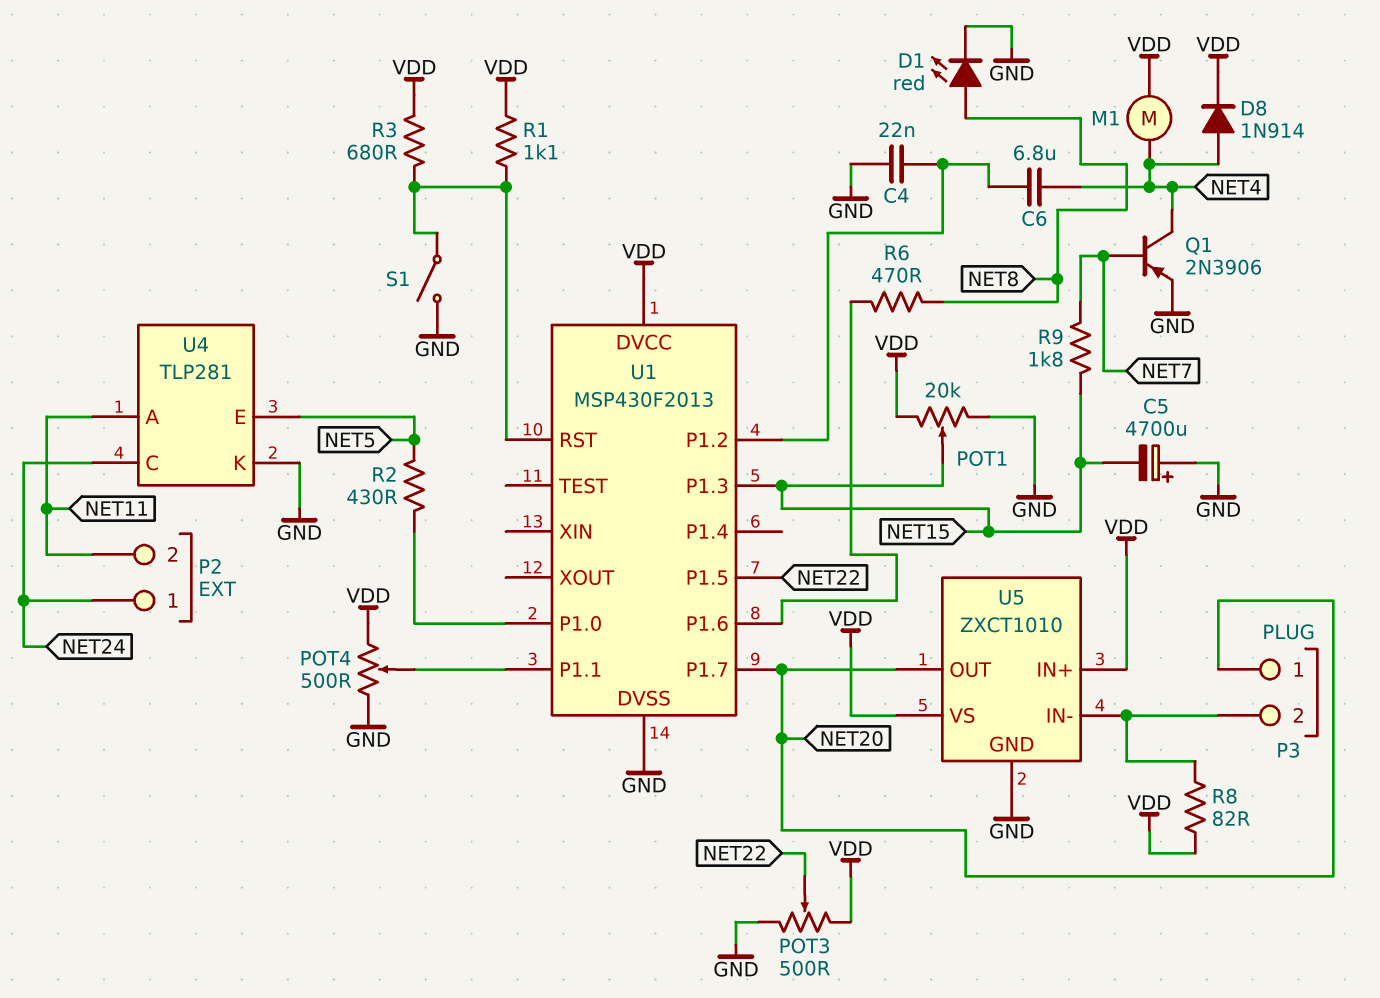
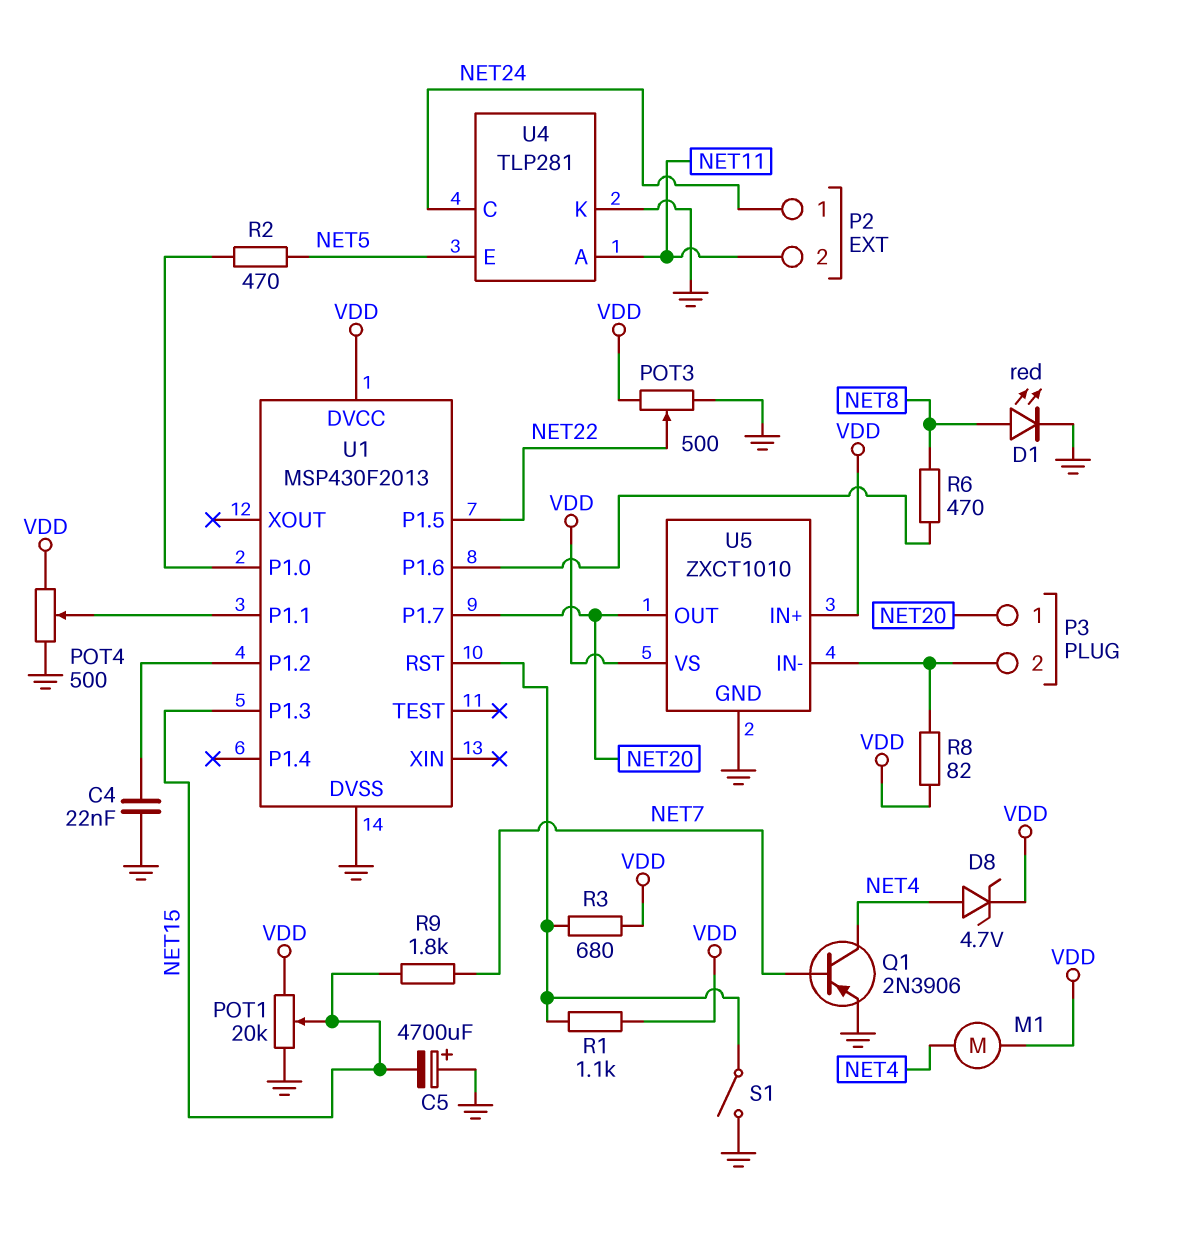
C6: 6.8uF (NET4, U1/P1.2) -> none
D8: diode 1N914 (A NET4, K VDD) -> zener 4.7V (A NET4, K VDD)
R2: 430 (NET5, U1/P1.0) -> 470 (NET5, U1/P1.0)

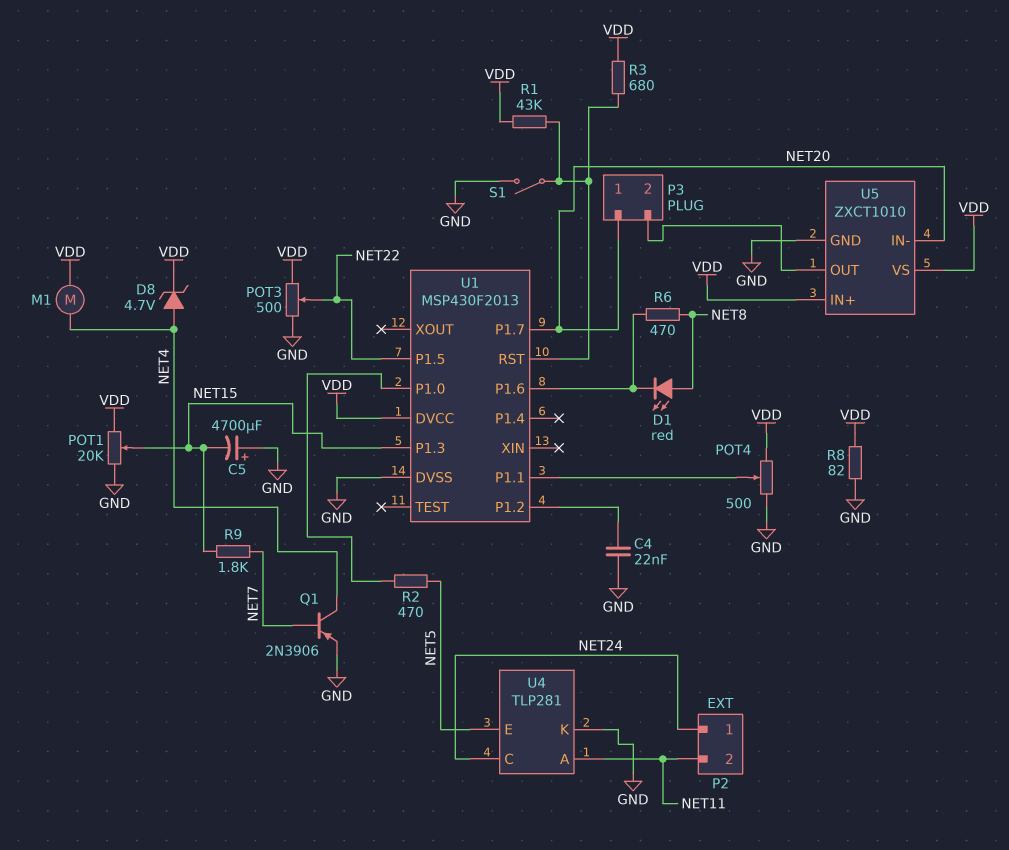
D1: LED red (A NET8, K GND) -> LED red (A NET8, K U1/P1.6)
R1: 1.1k (U1/RST, VDD) -> 43k (U1/RST, VDD)
R8: 82 (P3/2, VDD) -> 82 (GND, VDD)
U5 pin IN-: P3/2 -> NET20
U5 pin OUT: NET20 -> P3/2

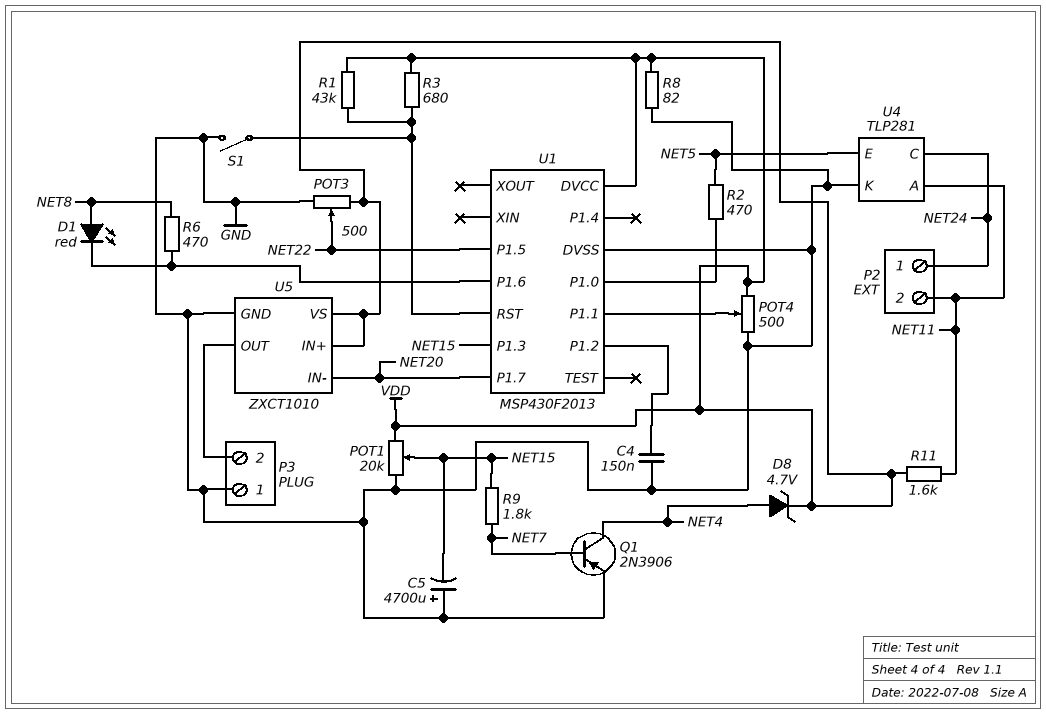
C4: 22nF (GND, U1/P1.2) -> 150nF (GND, U1/P1.2)
M1: motor (NET4, VDD) -> none
P3 pin 1: NET20 -> GND
R11: none -> 1.6k (NET11, VDD)

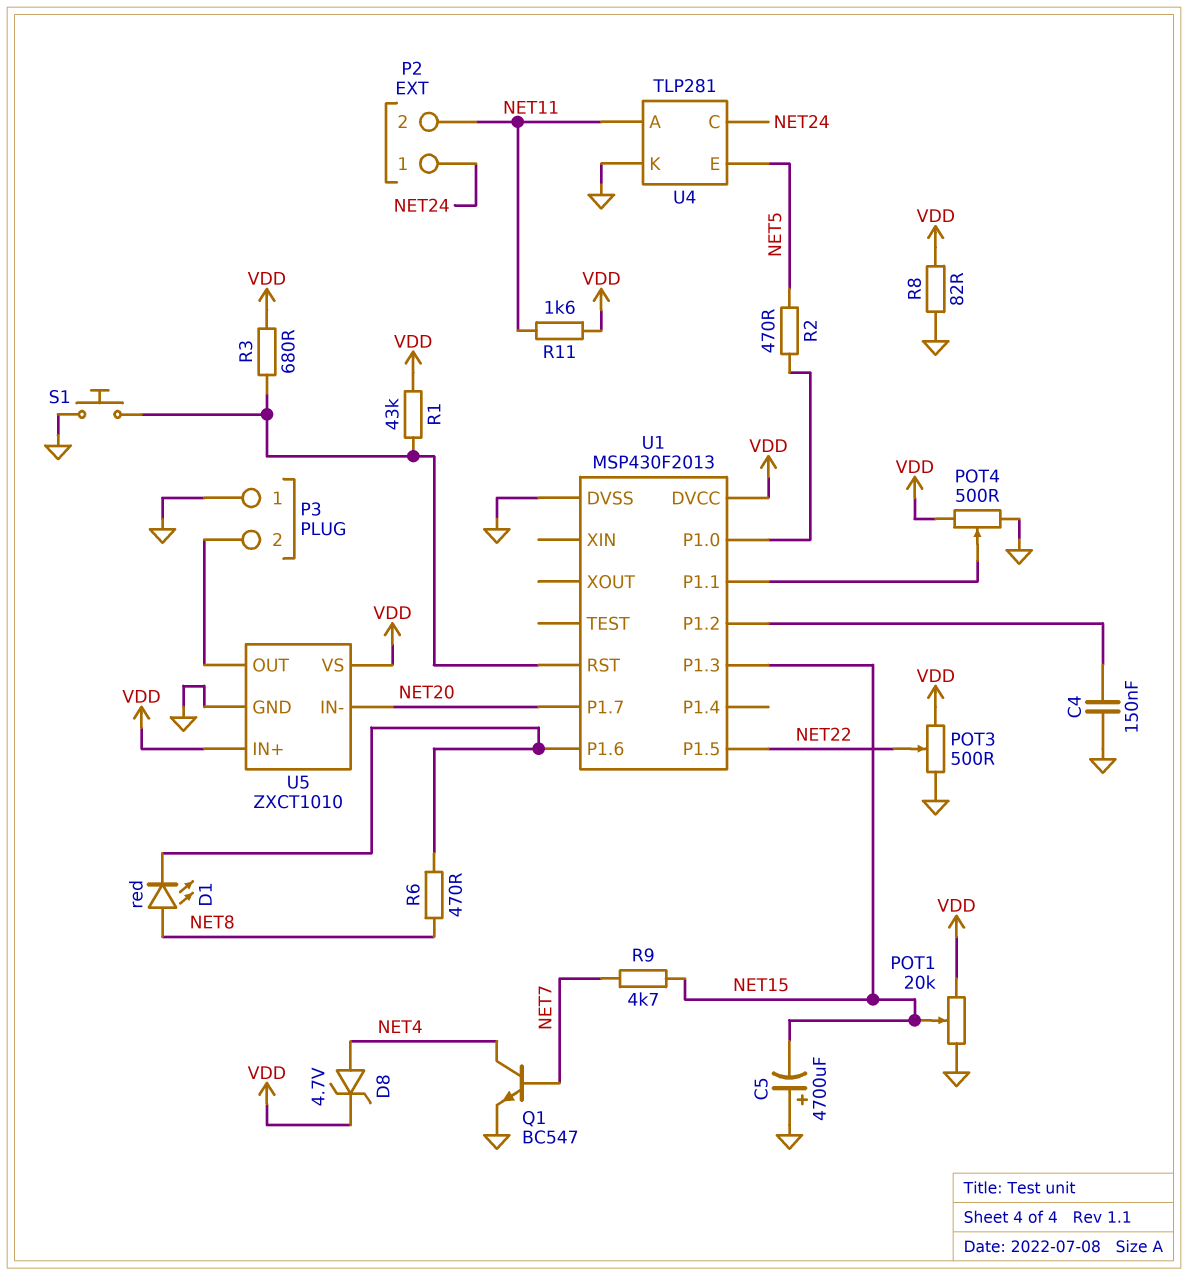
Q1: PNP 2N3906 (B NET7, C NET4, E GND) -> NPN BC547 (B NET7, C NET4, E GND)
R9: 1.8k (NET7, NET15) -> 4.7k (NET7, NET15)
S1: switch (GND, U1/RST) -> button (GND, U1/RST)

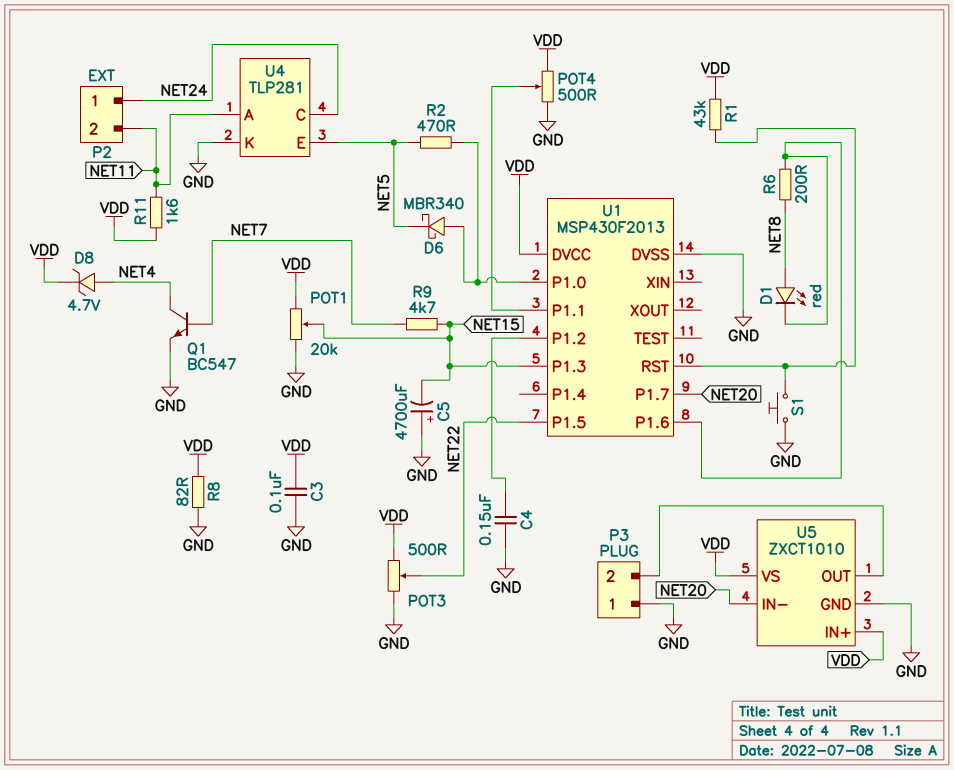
C3: none -> 100nF (GND, VDD)
D6: none -> schottky MBR340 (A U1/P1.0, K NET5)
R3: 680 (U1/RST, VDD) -> none
R6: 470 (NET8, U1/P1.6) -> 200 (NET8, U1/P1.6)

